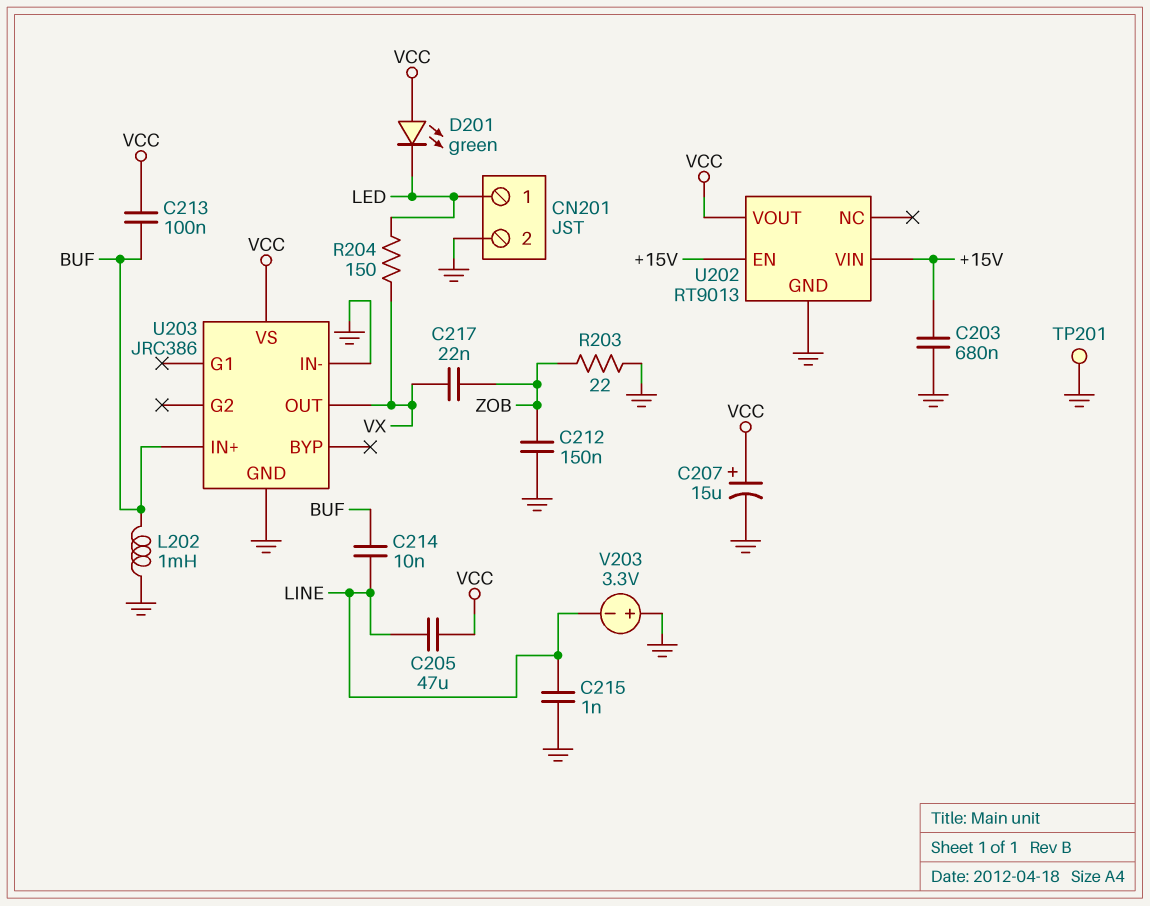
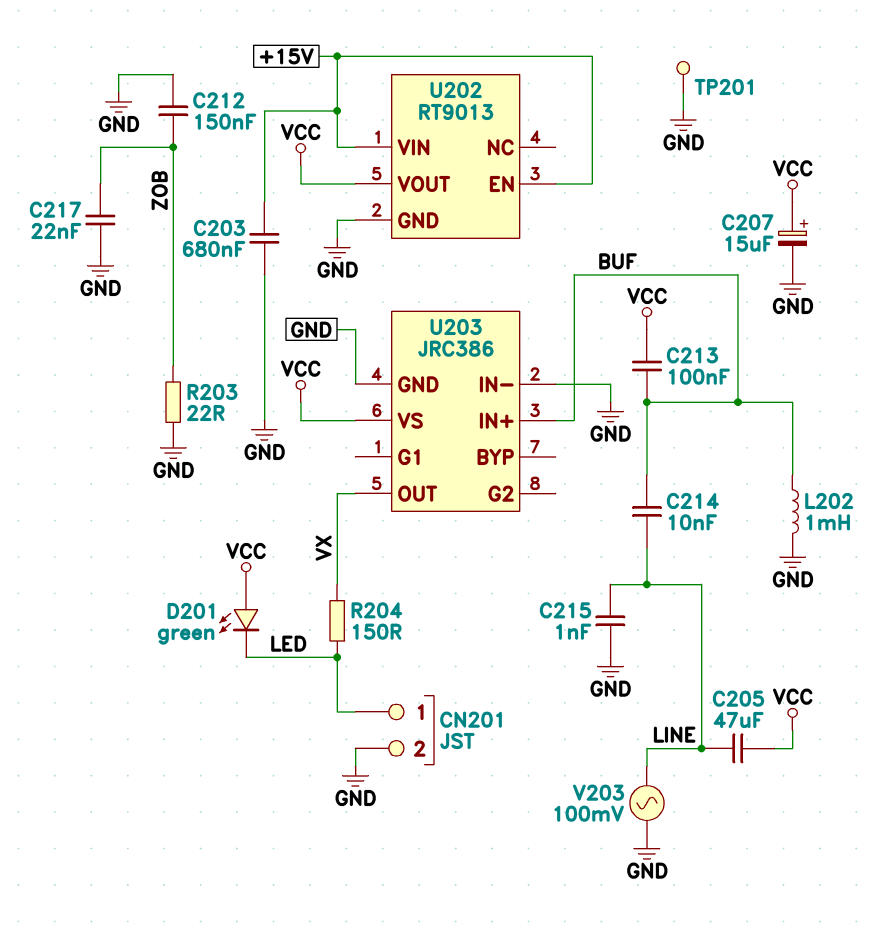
C217: 22nF (VX, ZOB) -> 22nF (GND, ZOB)
V203: 3.3V (plus GND, minus LINE) -> AC 100mV (GND, LINE)

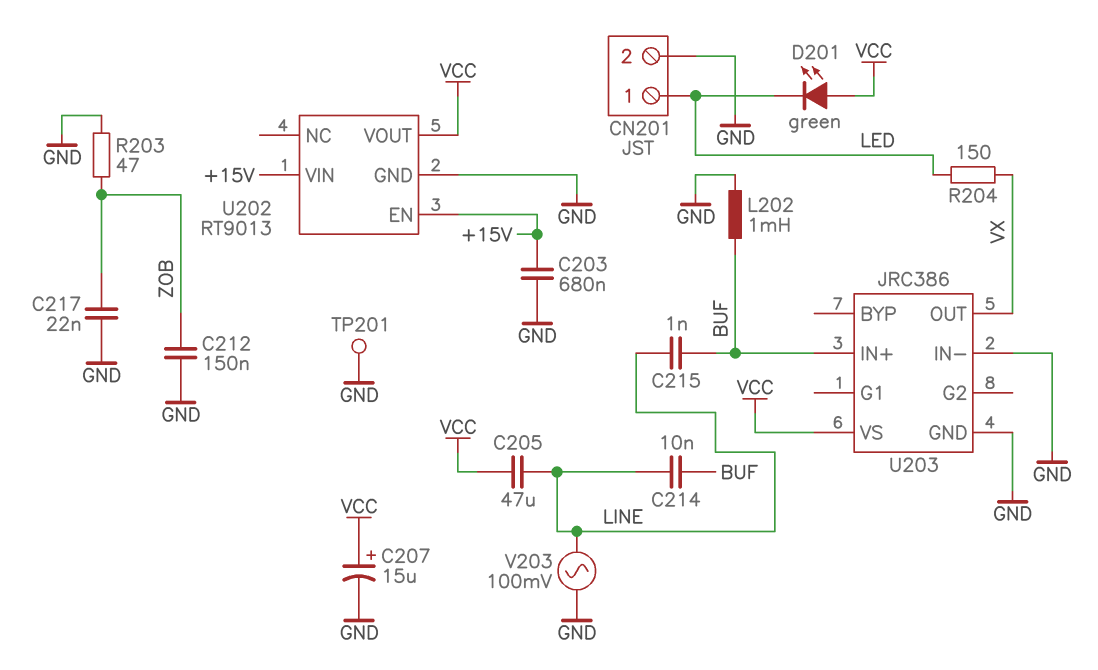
C213: 100nF (BUF, VCC) -> none
C215: 1nF (GND, LINE) -> 1nF (BUF, LINE)
R203: 22 (GND, ZOB) -> 47 (GND, ZOB)

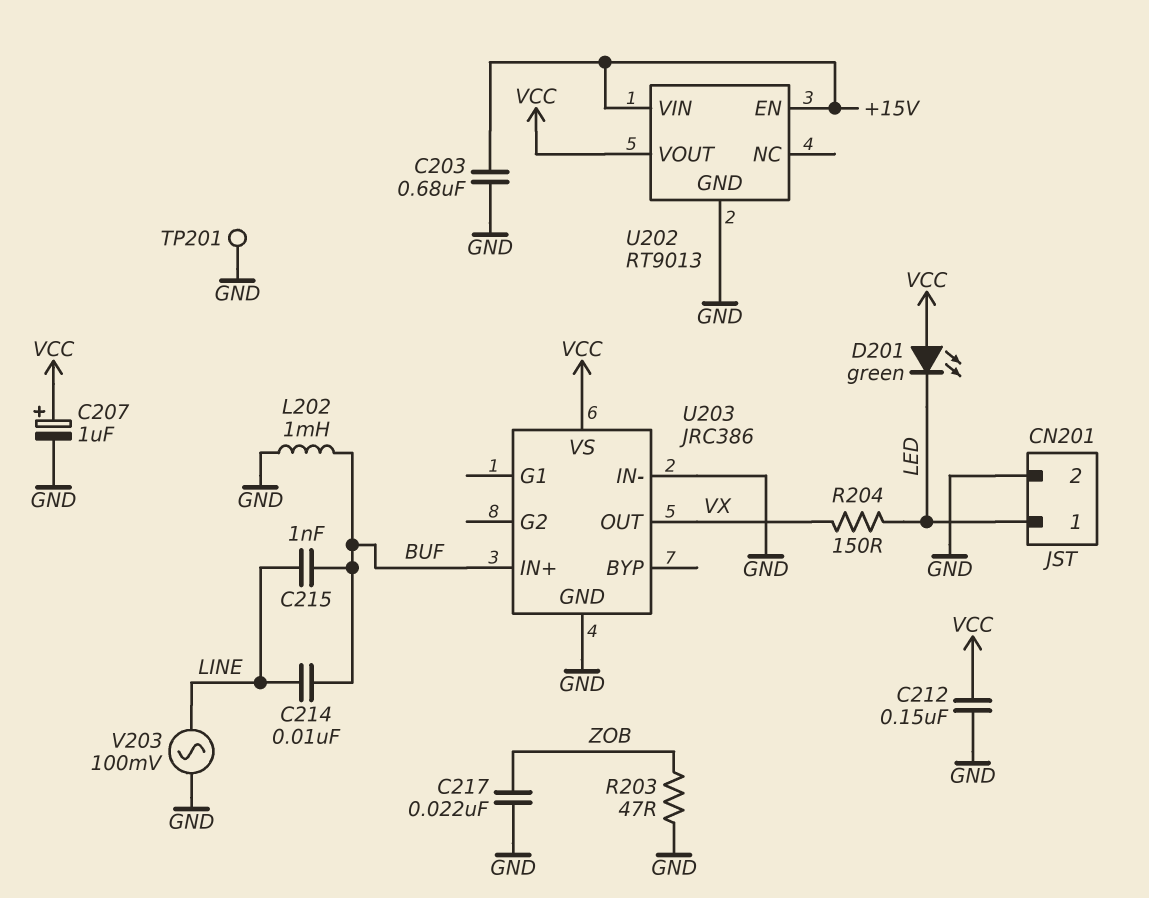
C205: 47uF (LINE, VCC) -> none
C207: 15uF (plus VCC, minus GND) -> 1uF (plus VCC, minus GND)
C212: 150nF (GND, ZOB) -> 150nF (GND, VCC)

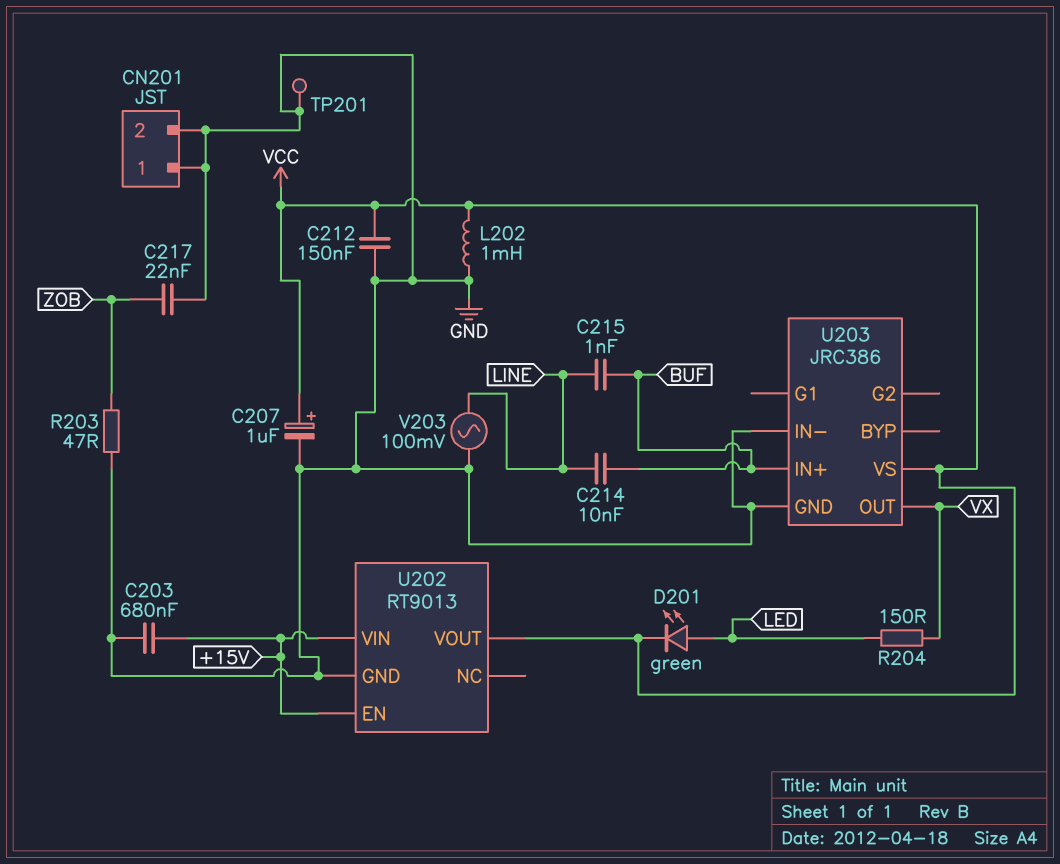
CN201 pin 1: LED -> GND
D201: LED green (A VCC, K LED) -> LED green (A LED, K VCC)
L202: 1mH (BUF, GND) -> 1mH (GND, VCC)

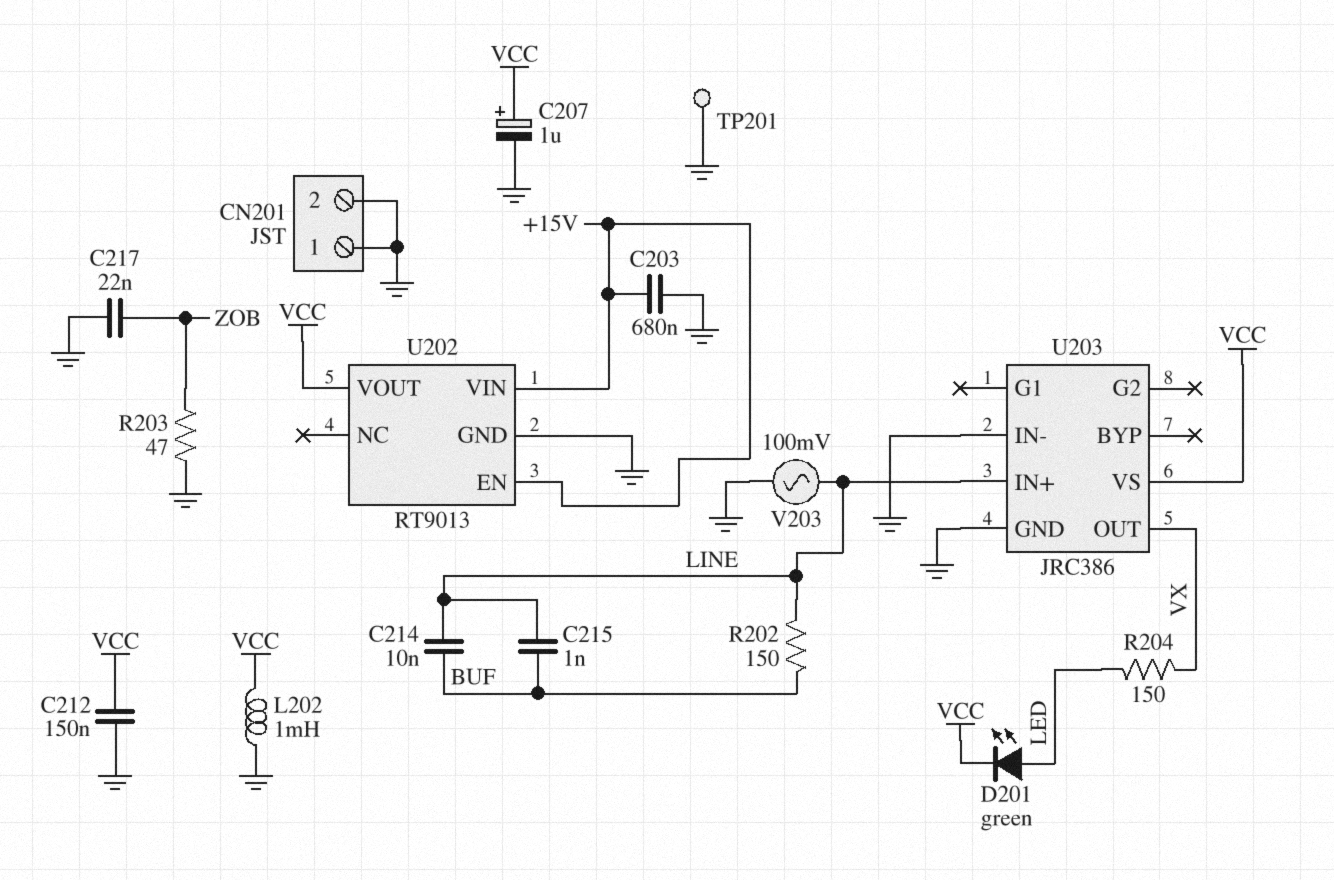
R202: none -> 150 (BUF, LINE)
U203 pin IN+: BUF -> LINE

